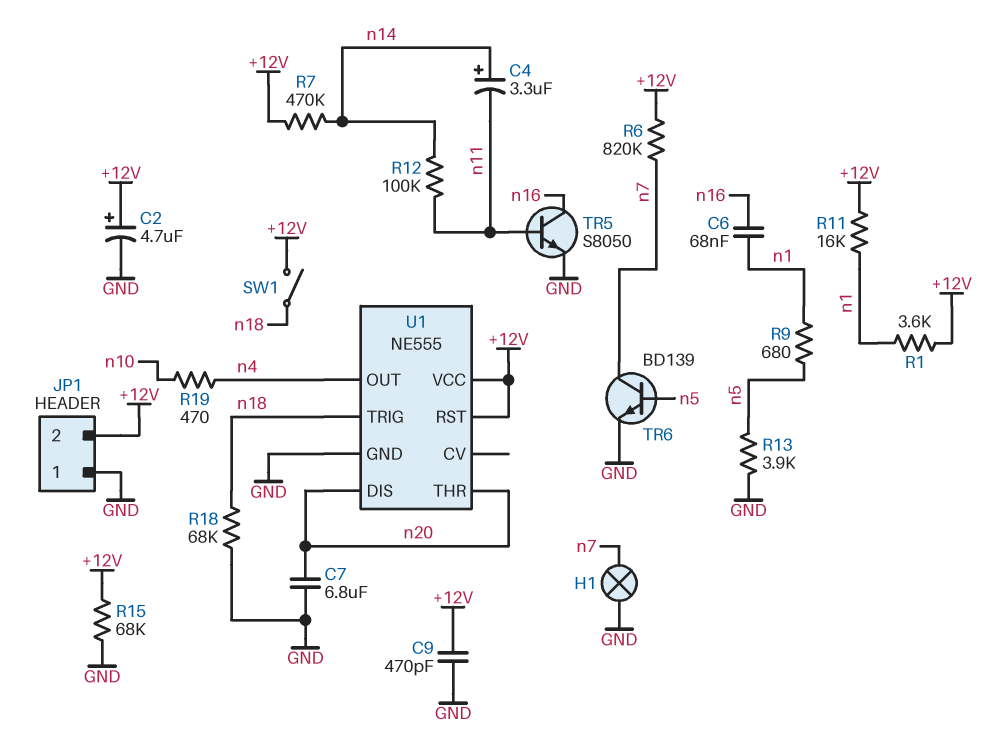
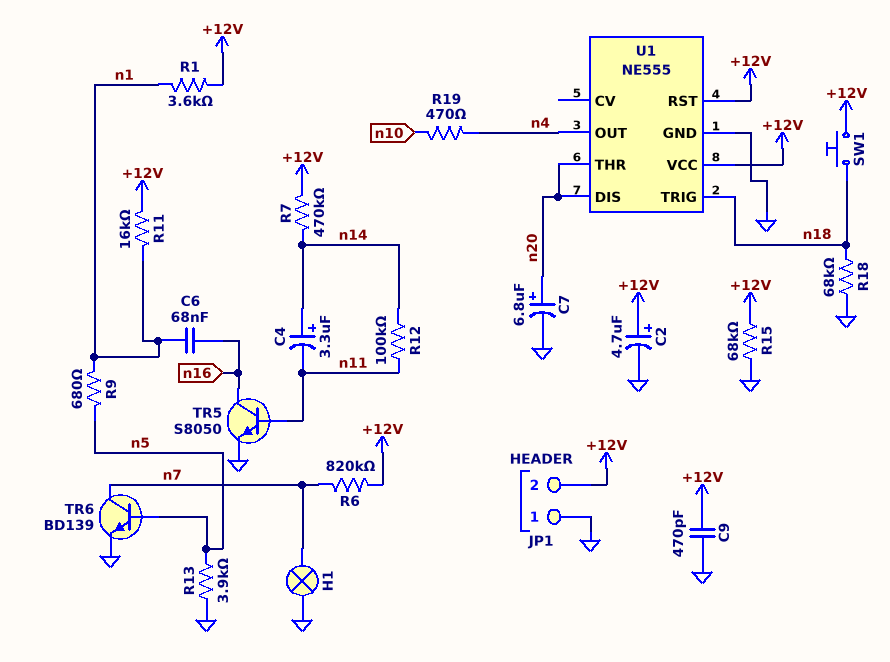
C7: 6.8uF (GND, n20) -> 6.8uF (plus n20, minus GND)
SW1: switch (+12V, n18) -> button (+12V, n18)

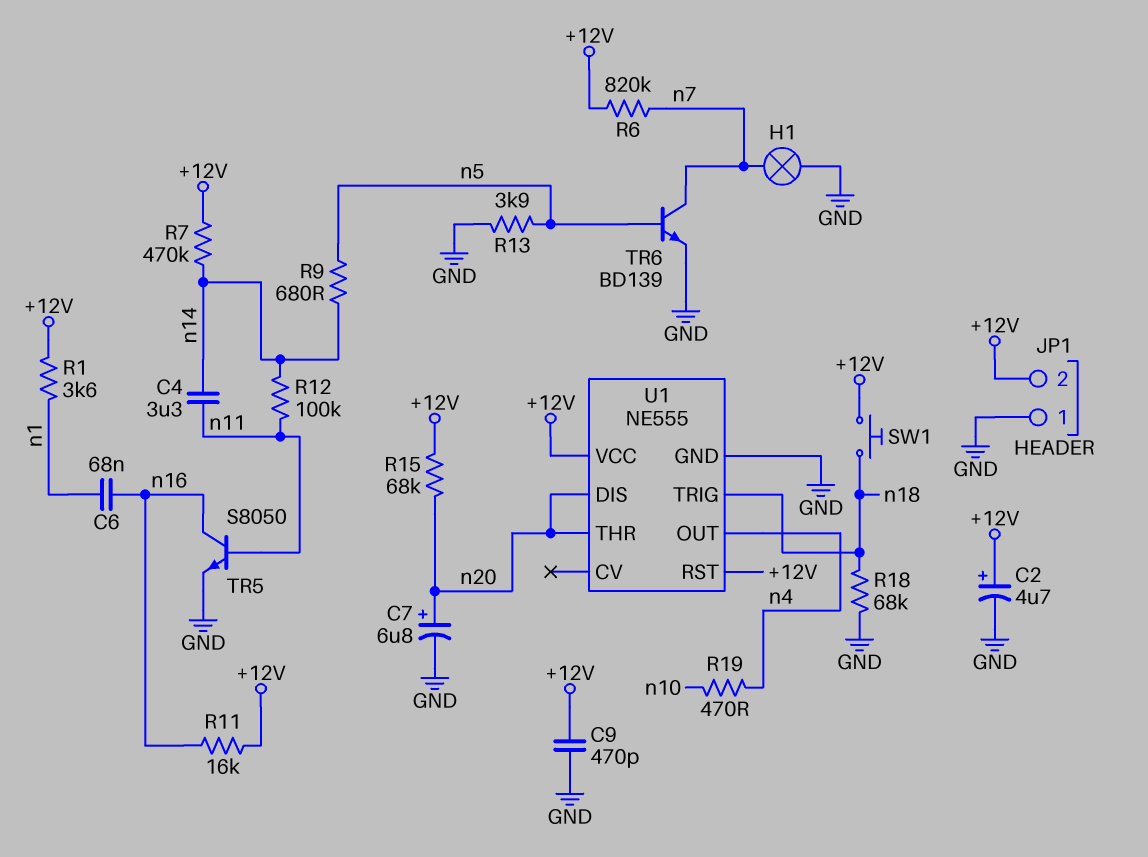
C4: 3.3uF (plus n14, minus n11) -> 3.3uF (n11, n14)
R9: 680 (n1, n5) -> 680 (n5, n14)
R11: 16k (+12V, n1) -> 16k (+12V, n16)
R15: 68k (+12V, GND) -> 68k (+12V, n20)

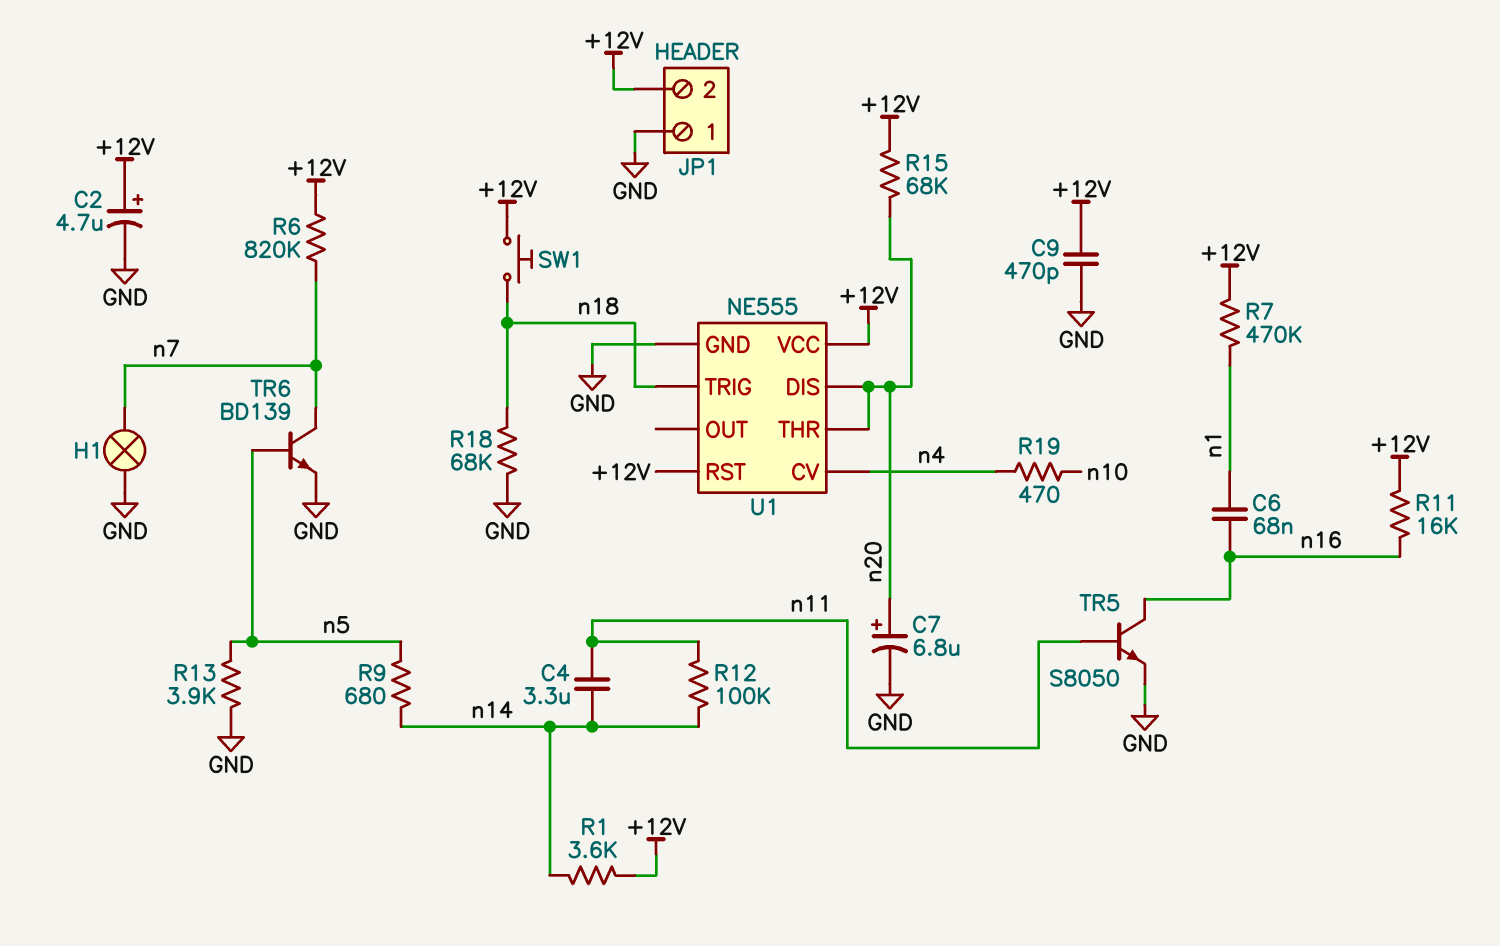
R1: 3.6k (+12V, n1) -> 3.6k (+12V, n14)
R7: 470k (+12V, n14) -> 470k (+12V, n1)
U1 pin CV: none -> n4
U1 pin OUT: n4 -> none

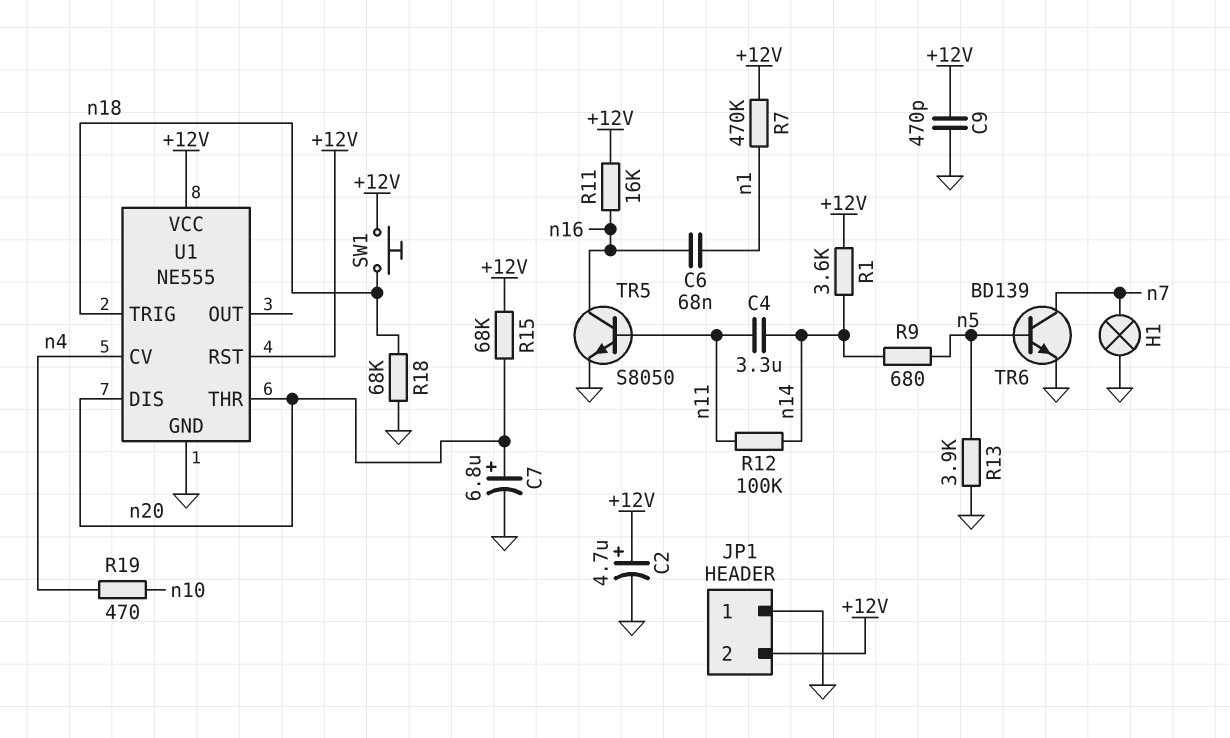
R6: 820k (+12V, n7) -> none

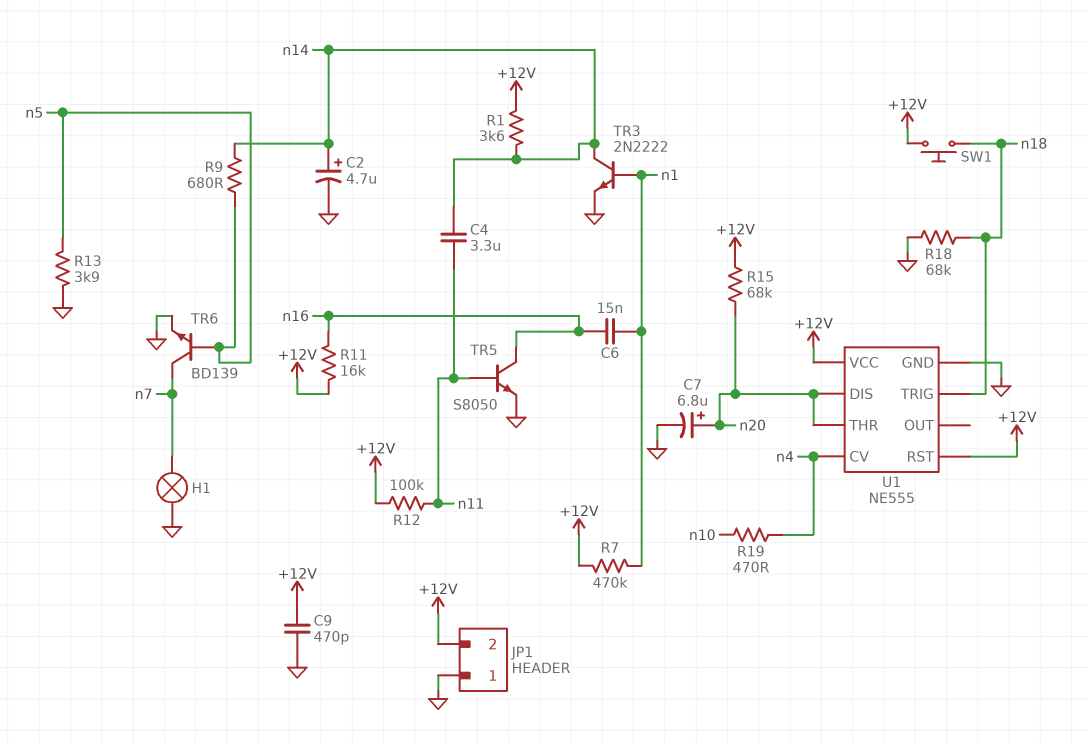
C2: 4.7uF (plus +12V, minus GND) -> 4.7uF (plus n14, minus GND)
C6: 68nF (n1, n16) -> 15nF (n1, n16)
R12: 100k (n11, n14) -> 100k (+12V, n11)
TR3: none -> NPN 2N2222 (B n1, C n14, E GND)

